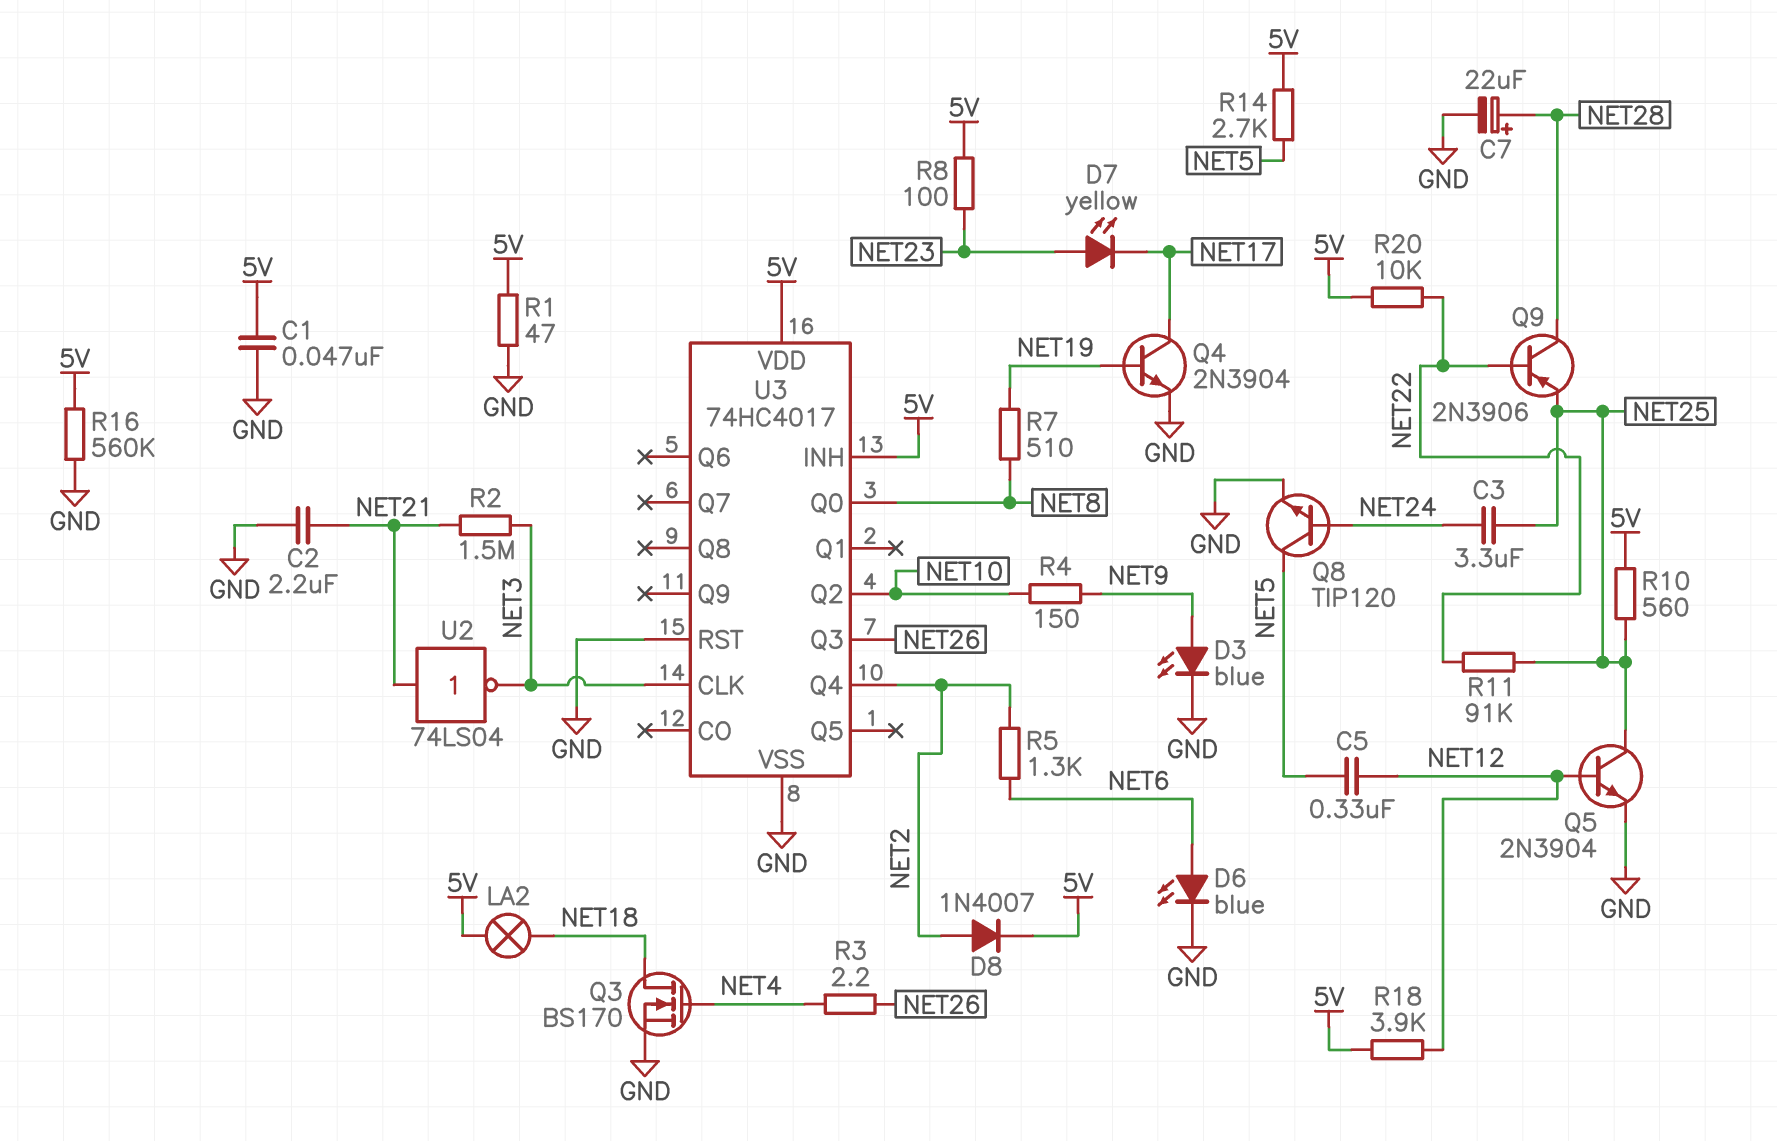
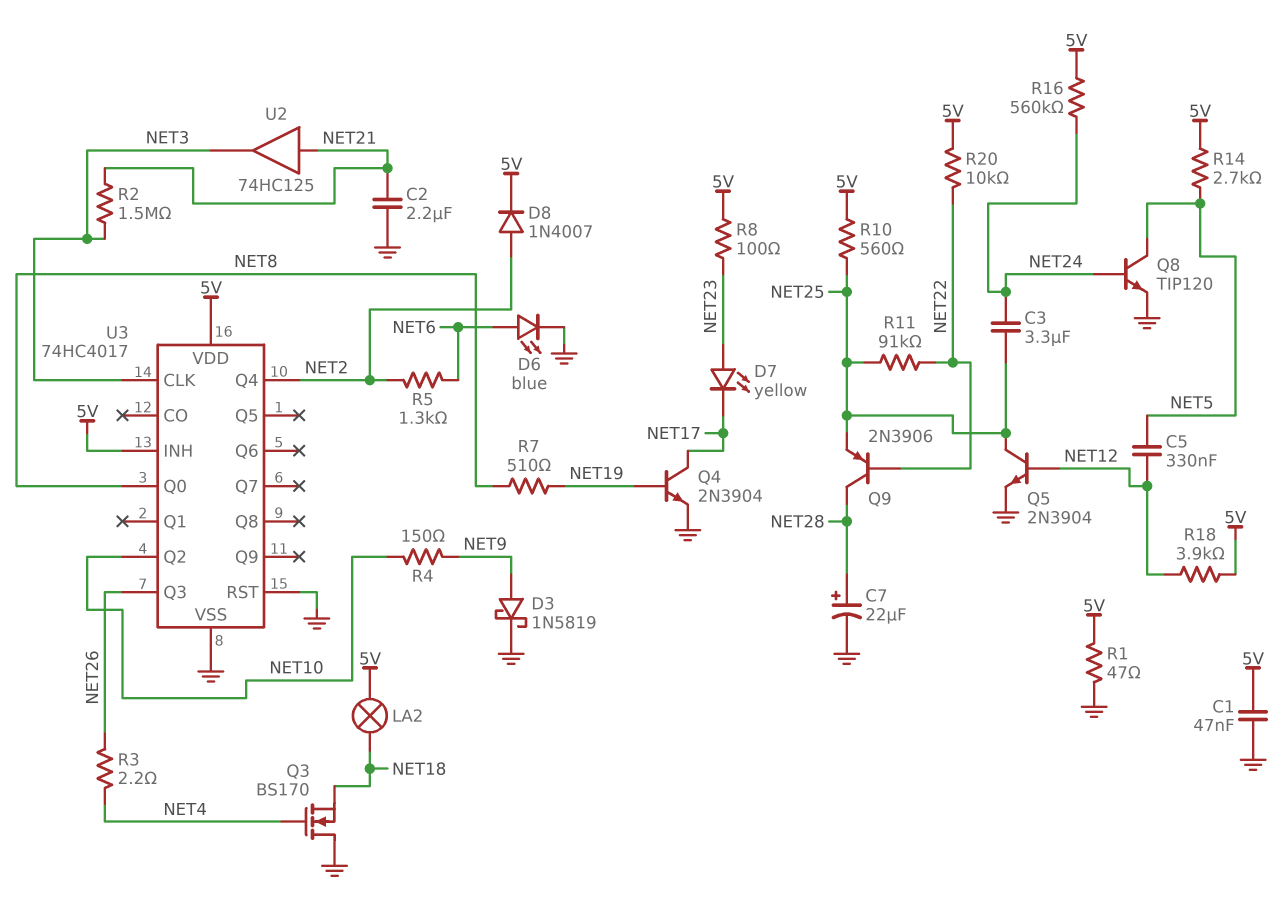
D3: LED blue (A NET9, K GND) -> schottky 1N5819 (A NET9, K GND)
Q3: NMOS BS170 (G NET4, D NET18, S GND) -> NMOS BS170 (G NET4, D GND, S NET18)
R16: 560k (5V, GND) -> 560k (5V, NET24)
U2: NOT 74LS04 (in NET21, out NET3) -> buffer 74HC125 (in NET21, out NET3)

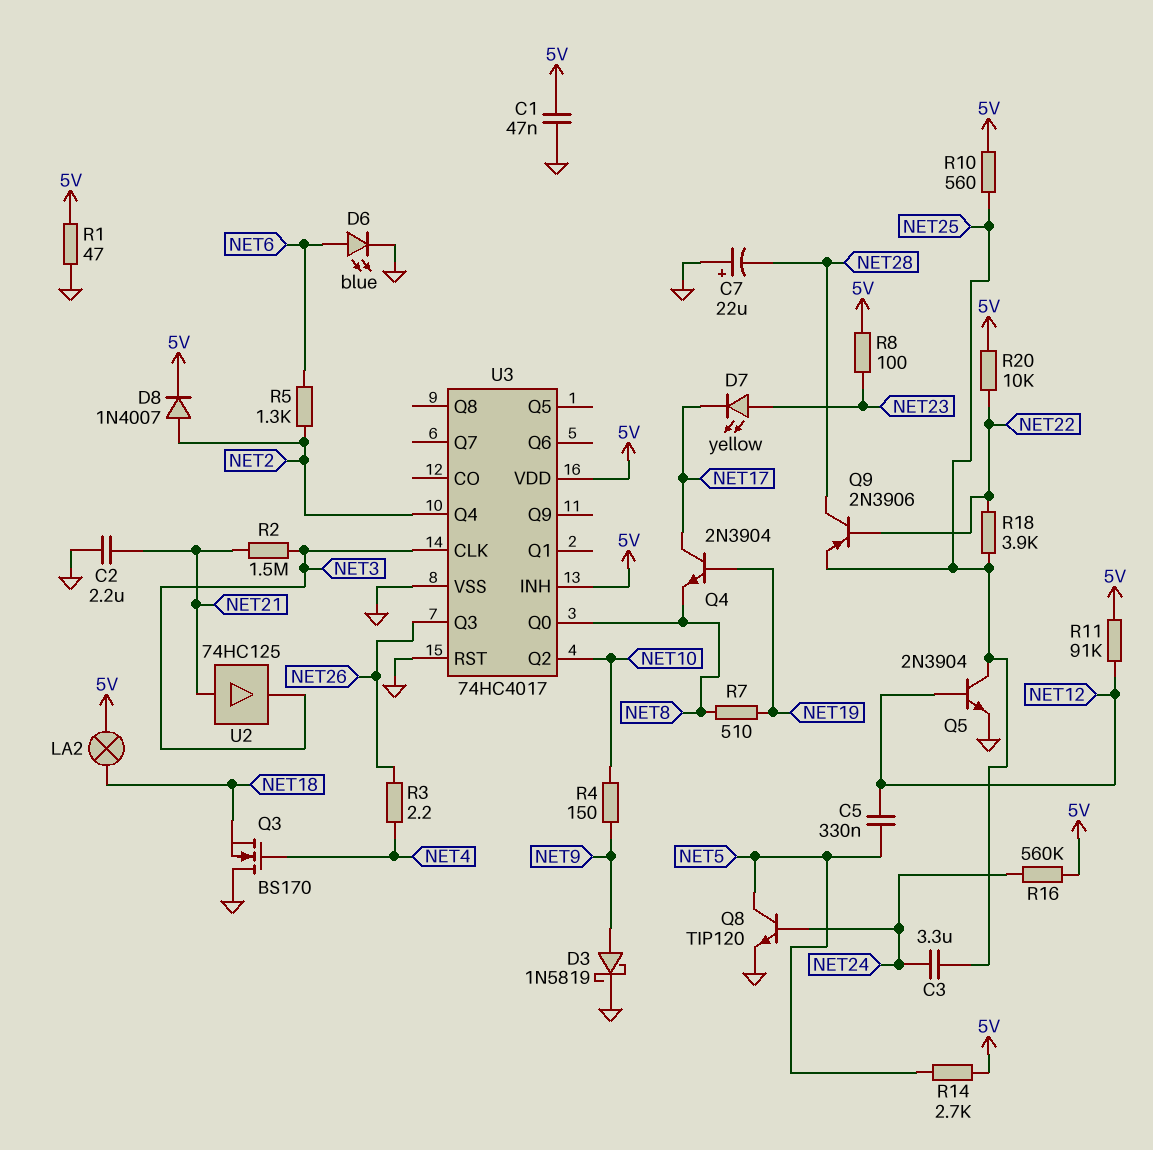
C7: 22uF (plus NET28, minus GND) -> 22uF (plus GND, minus NET28)
Q4: NPN 2N3904 (B NET19, C NET17, E GND) -> NPN 2N3904 (B NET19, C NET17, E NET8)
R11: 91k (NET22, NET25) -> 91k (5V, NET12)
R18: 3.9k (5V, NET12) -> 3.9k (NET22, NET25)

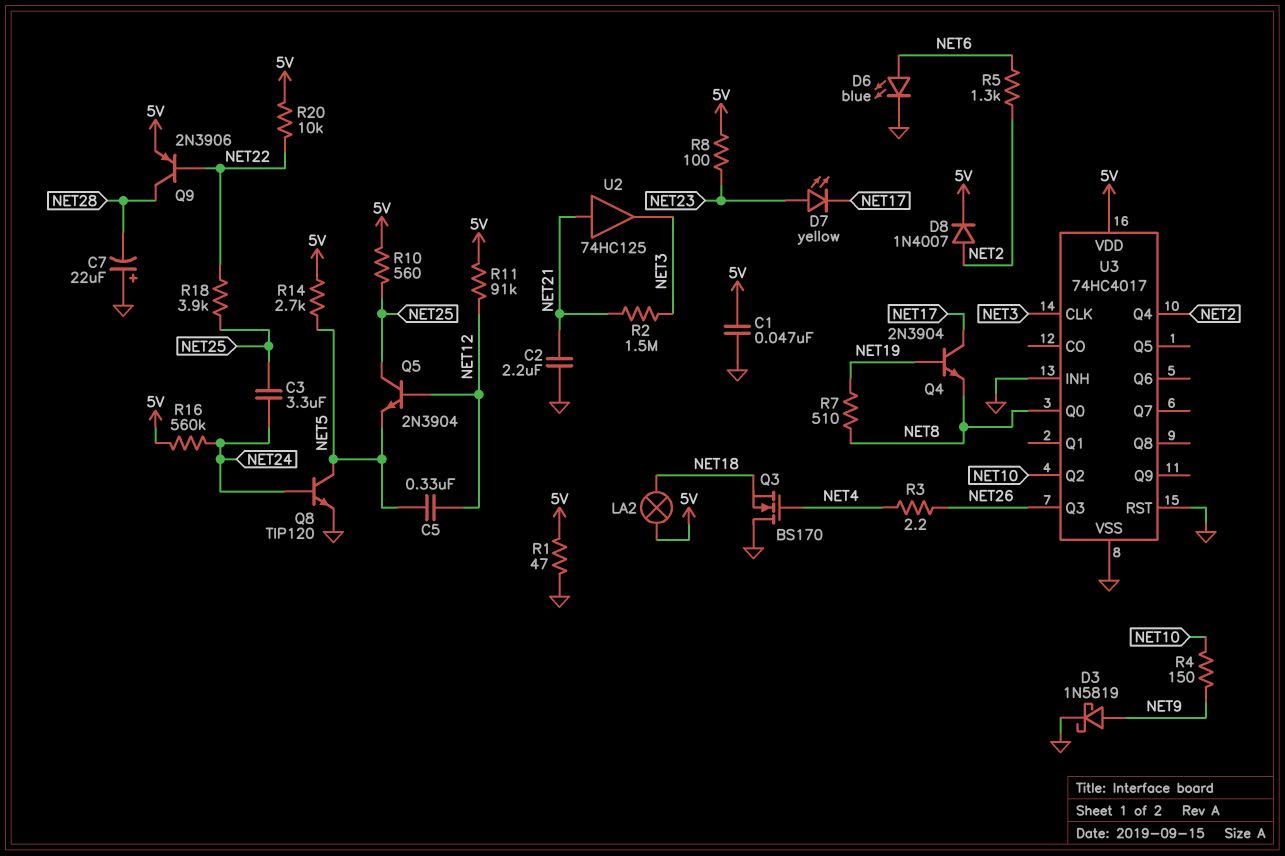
Q5: NPN 2N3904 (B NET12, C NET25, E GND) -> NPN 2N3904 (B NET12, C NET25, E NET5)
Q9: PNP 2N3906 (B NET22, C NET28, E NET25) -> PNP 2N3906 (B NET22, C NET28, E 5V)
U3 pin INH: 5V -> GND

